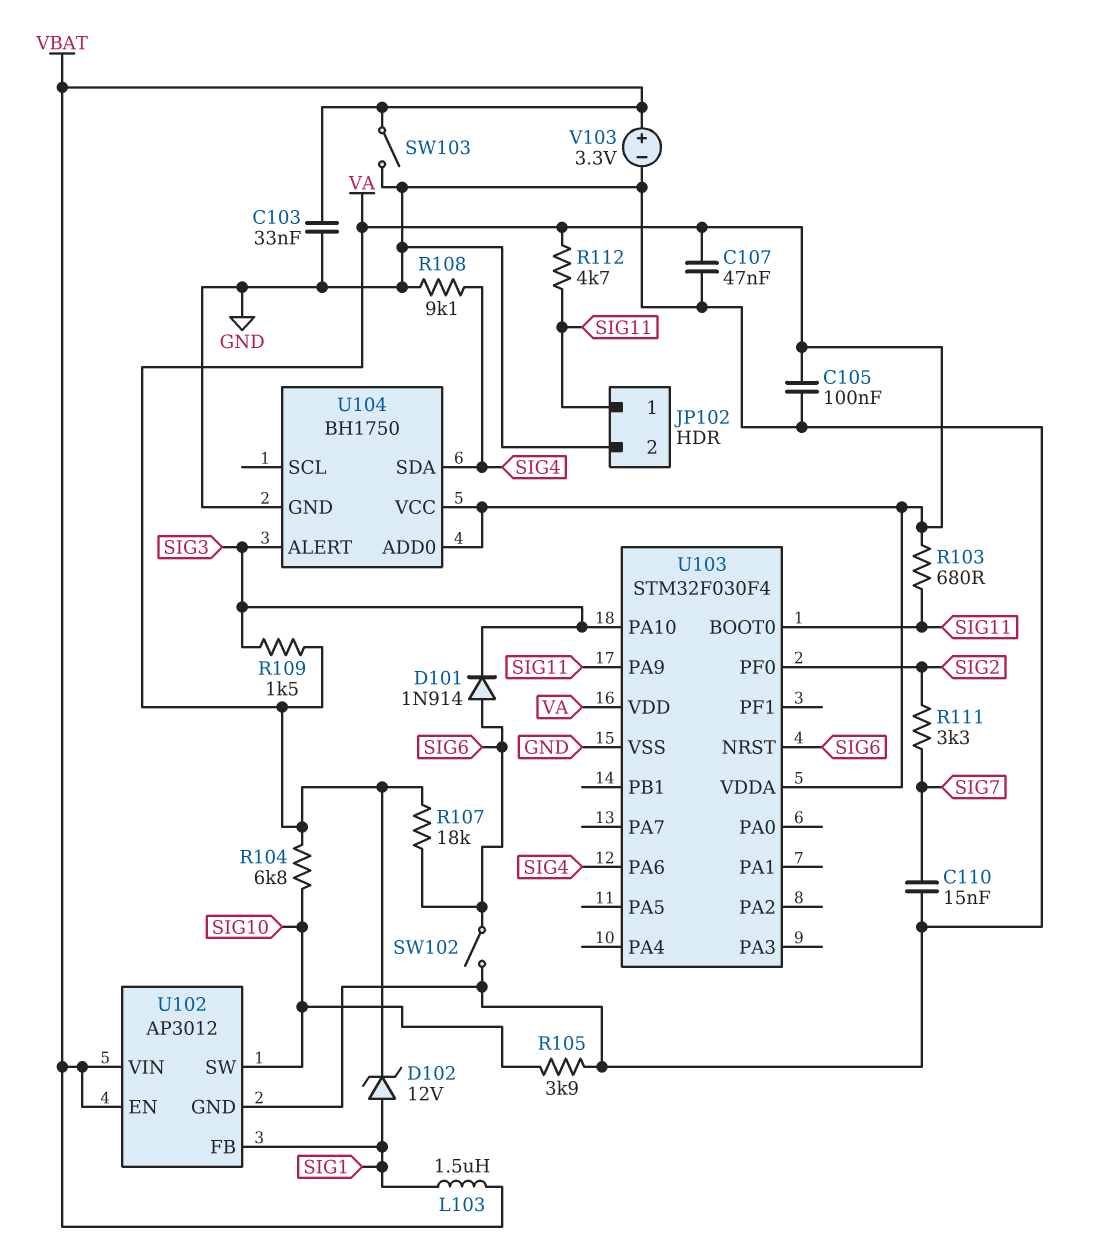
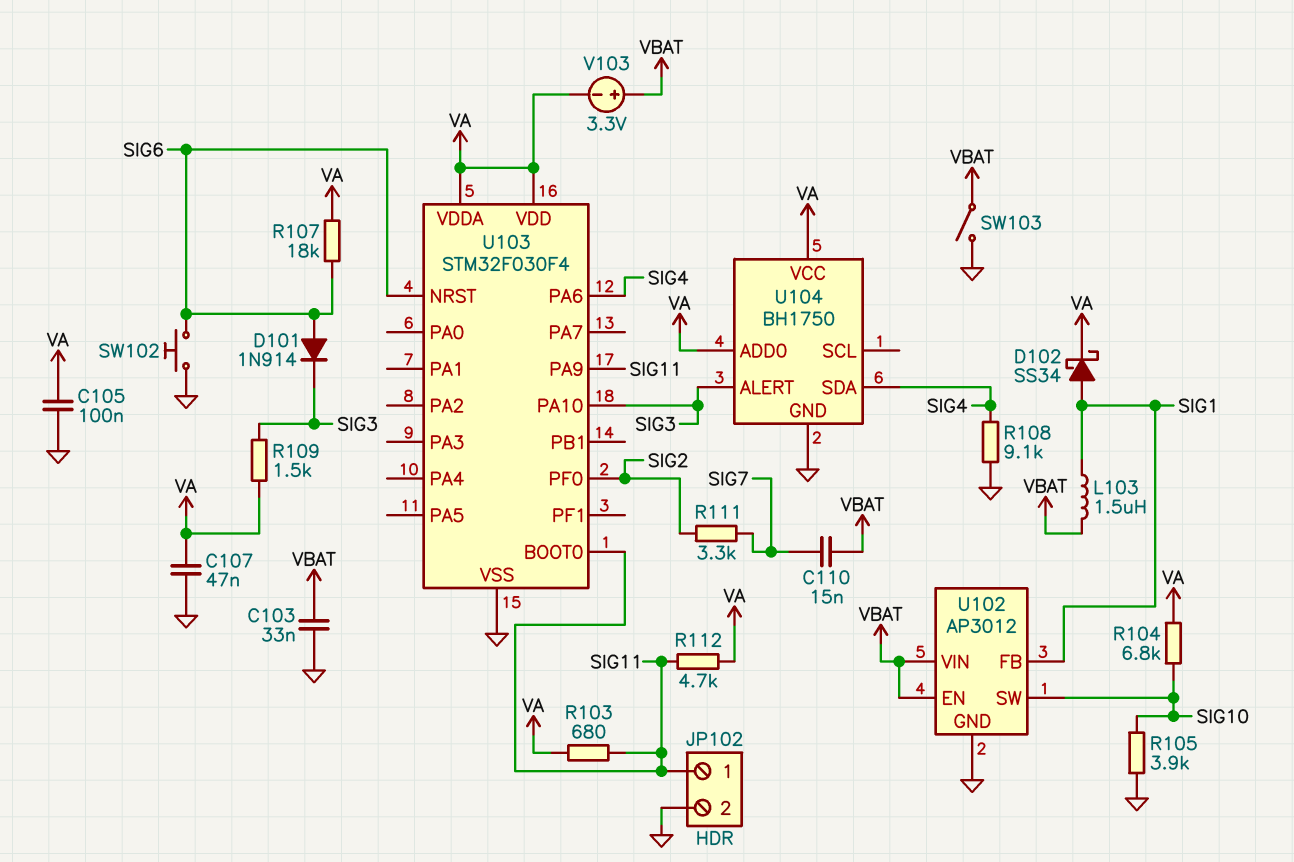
C110: 15nF (GND, SIG7) -> 15nF (SIG7, VBAT)
D102: zener 12V (A SIG1, K VA) -> schottky SS34 (A SIG1, K VA)
SW102: switch (GND, SIG6) -> button (GND, SIG6)
V103: 3.3V (plus VBAT, minus GND) -> 3.3V (plus VBAT, minus VA)

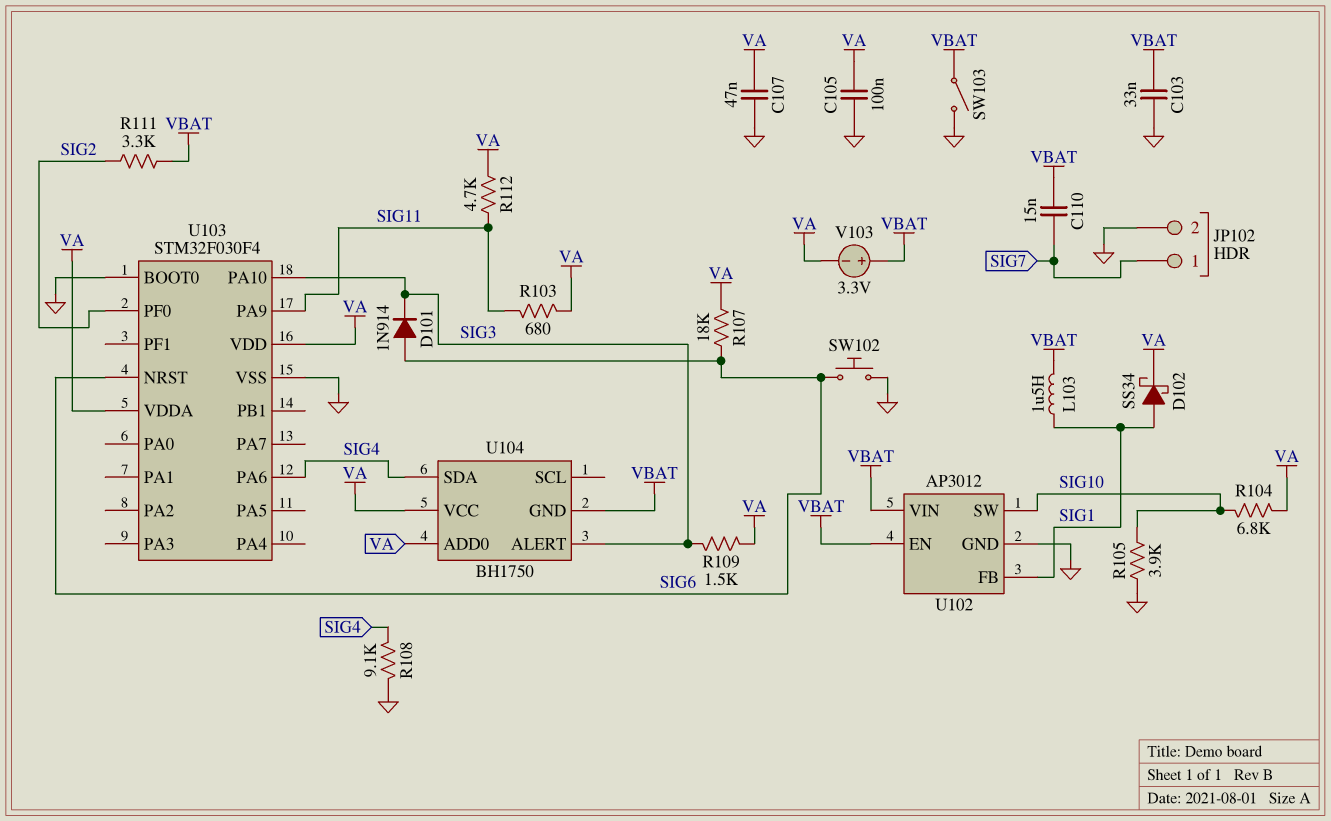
JP102 pin 1: SIG11 -> SIG7
R111: 3.3k (SIG2, SIG7) -> 3.3k (SIG2, VBAT)
U103 pin BOOT0: SIG11 -> GND
U104 pin GND: GND -> VBAT

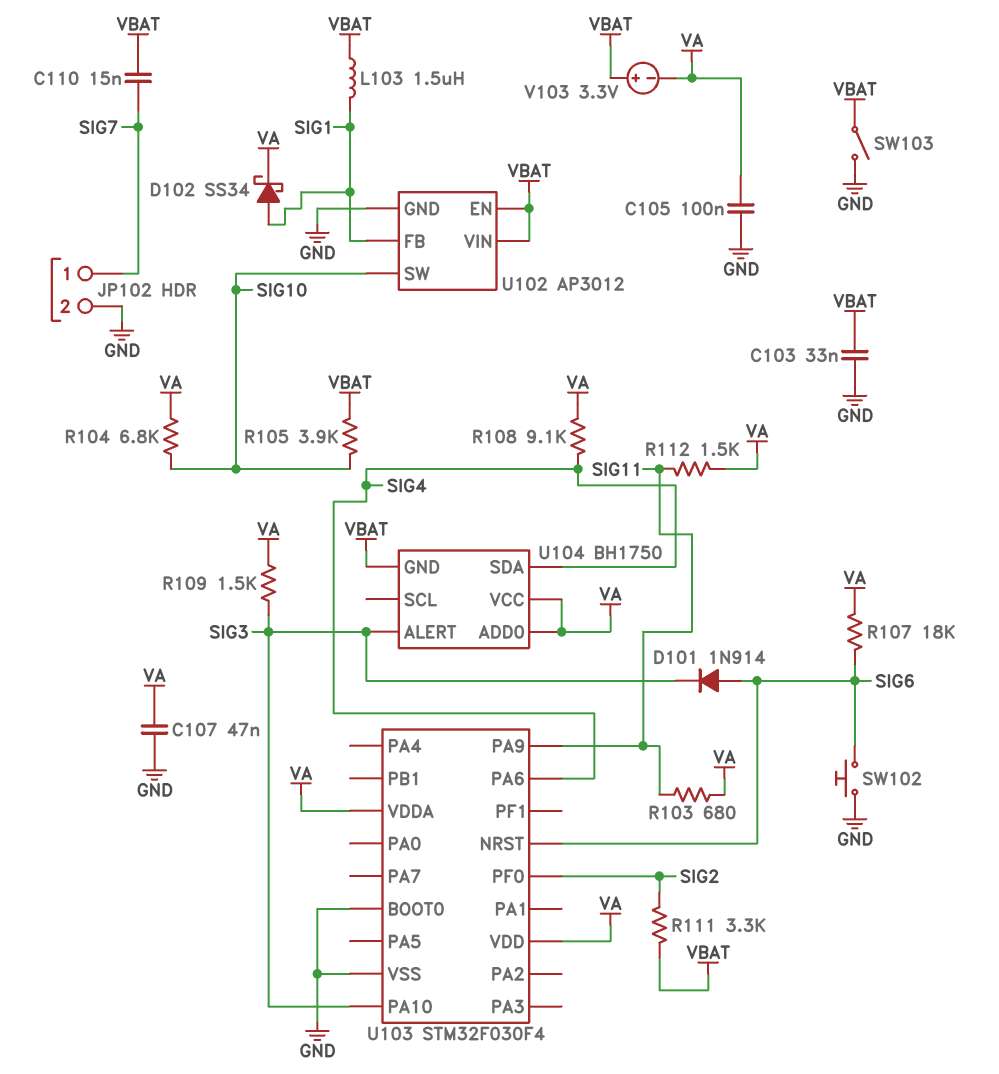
R105: 3.9k (GND, SIG10) -> 3.9k (SIG10, VBAT)
R108: 9.1k (GND, SIG4) -> 9.1k (SIG4, VA)
R112: 4.7k (SIG11, VA) -> 1.5k (SIG11, VA)

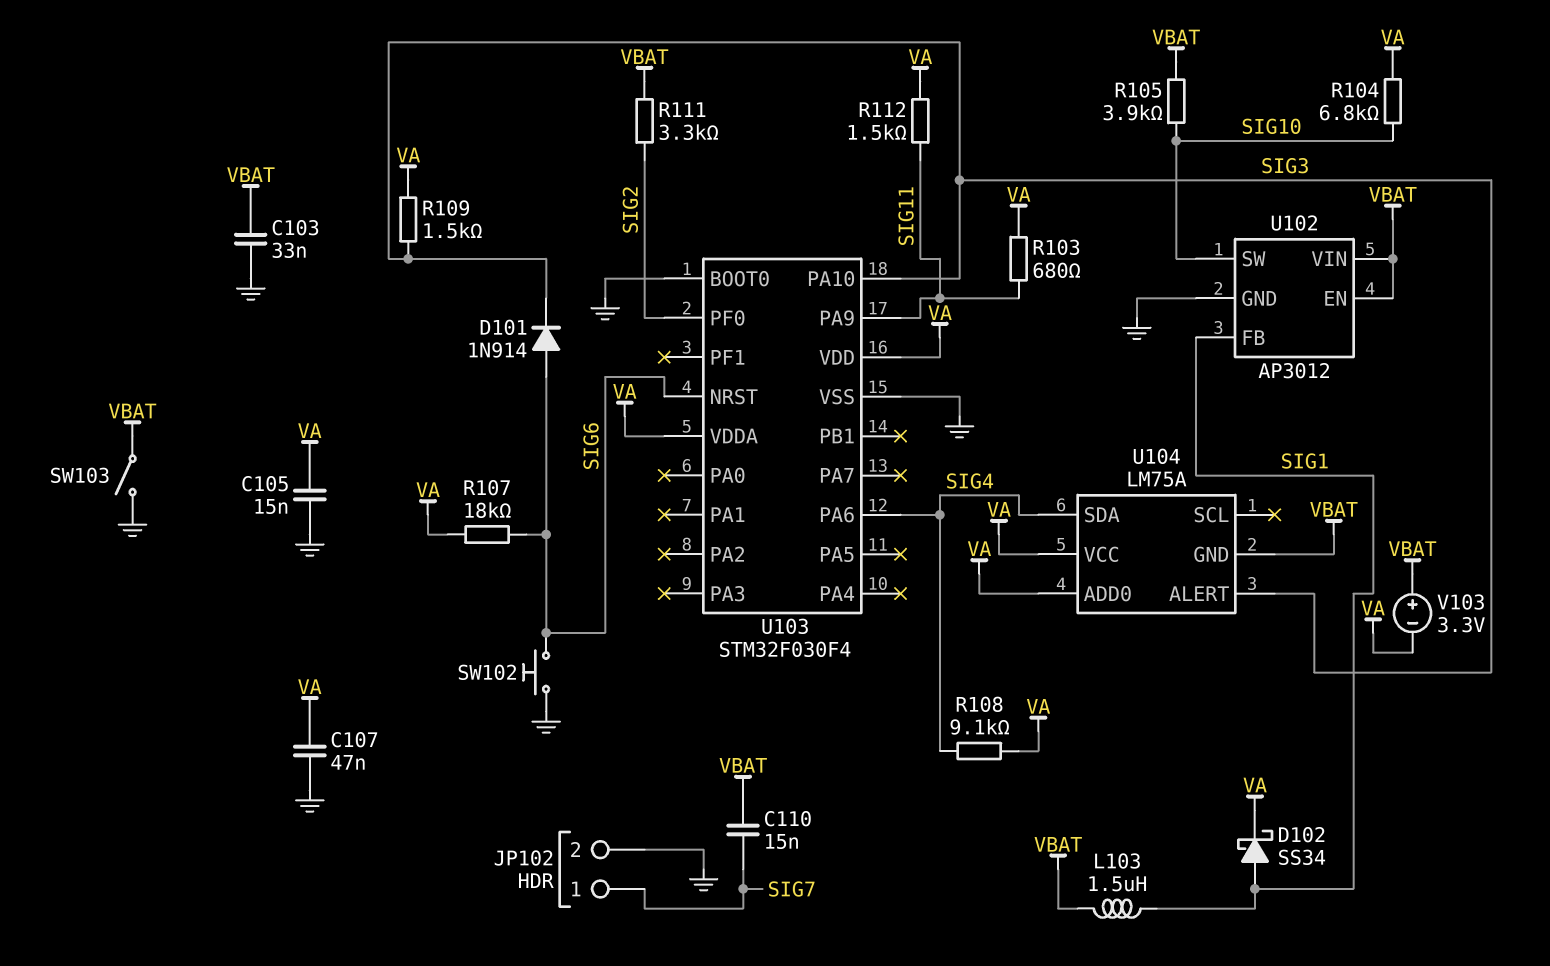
C105: 100nF (GND, VA) -> 15nF (GND, VA)
U104: BH1750 -> LM75A

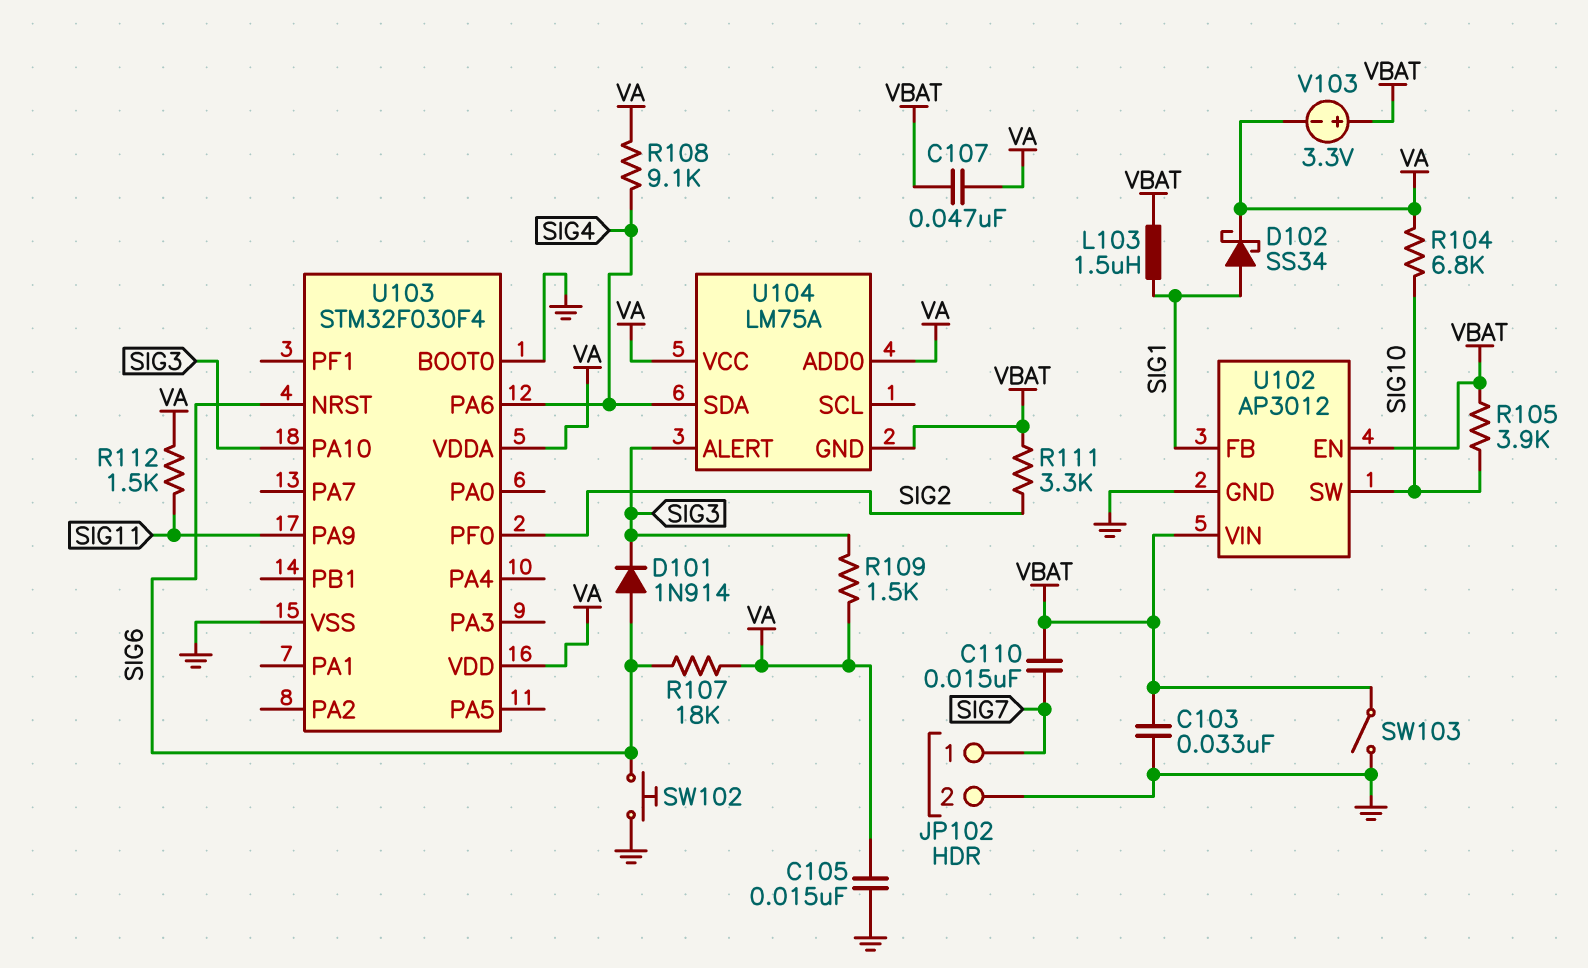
C107: 47nF (GND, VA) -> 47nF (VA, VBAT)
R103: 680 (SIG11, VA) -> none

